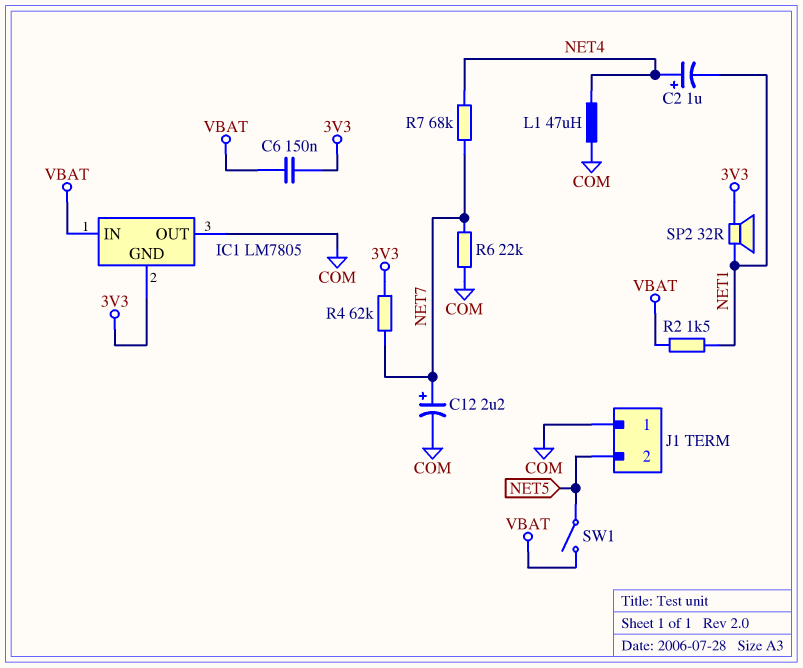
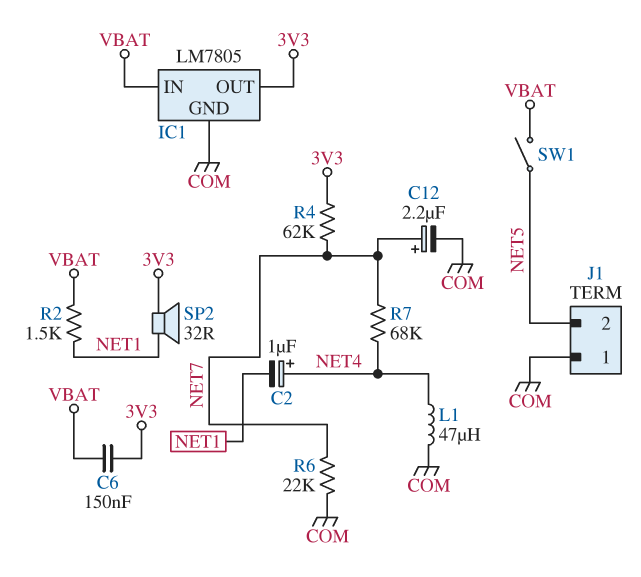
IC1 pin GND: 3V3 -> COM
IC1 pin OUT: COM -> 3V3

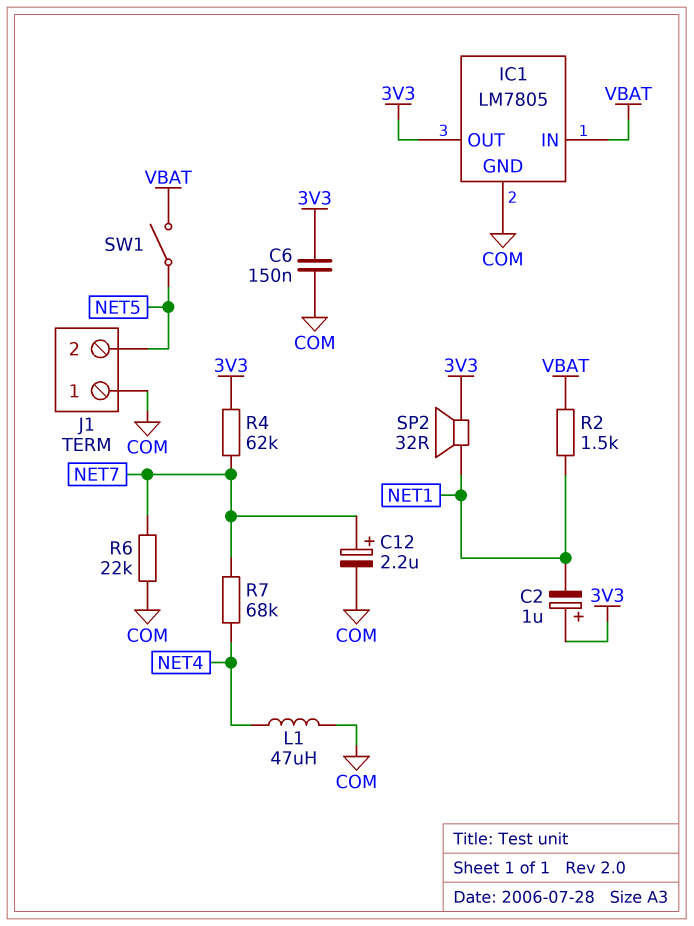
C2: 1uF (plus NET4, minus NET1) -> 1uF (plus 3V3, minus NET1)
C6: 150nF (3V3, VBAT) -> 150nF (3V3, COM)

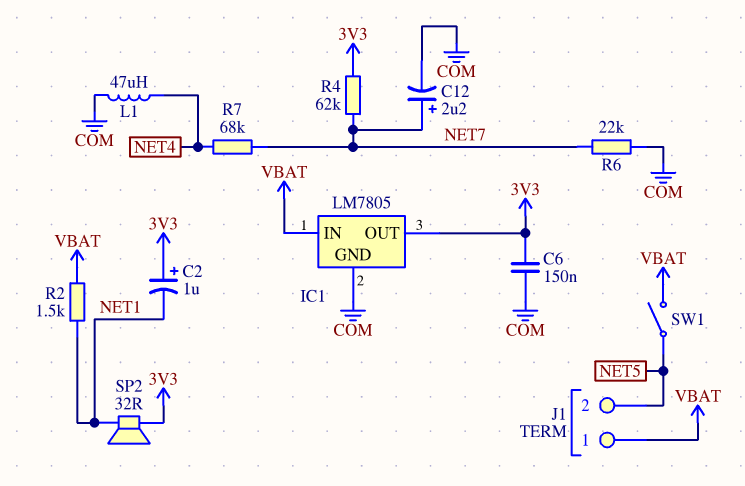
J1 pin 1: COM -> VBAT

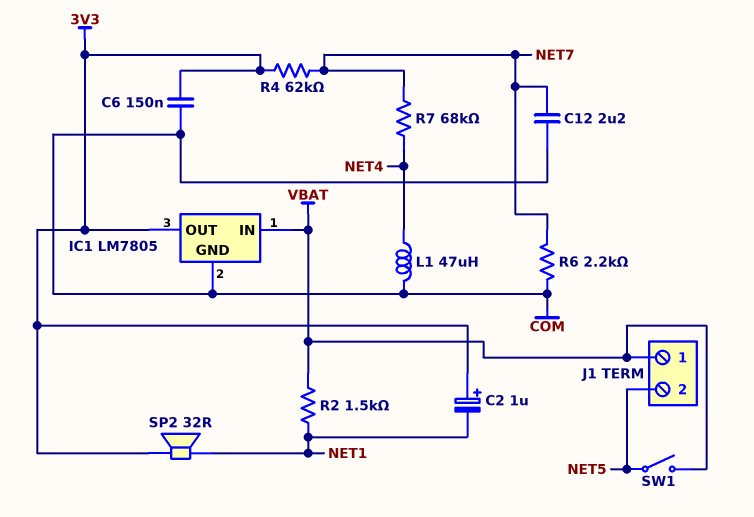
C12: 2.2uF (plus NET7, minus COM) -> 2.2uF (COM, NET7)
R6: 22k (COM, NET7) -> 2.2k (COM, NET7)

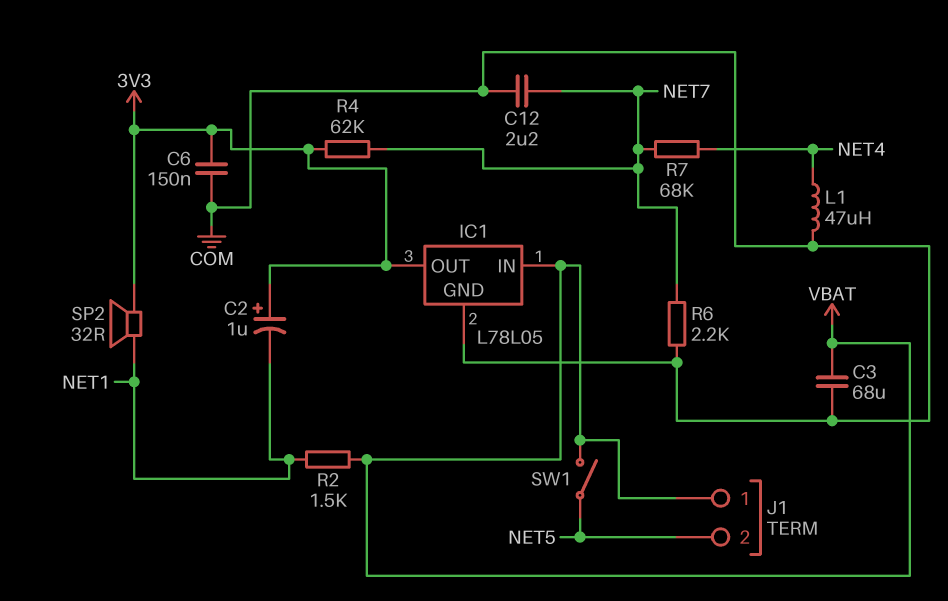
C3: none -> 68uF (COM, VBAT)
IC1: LM7805 -> L78L05

